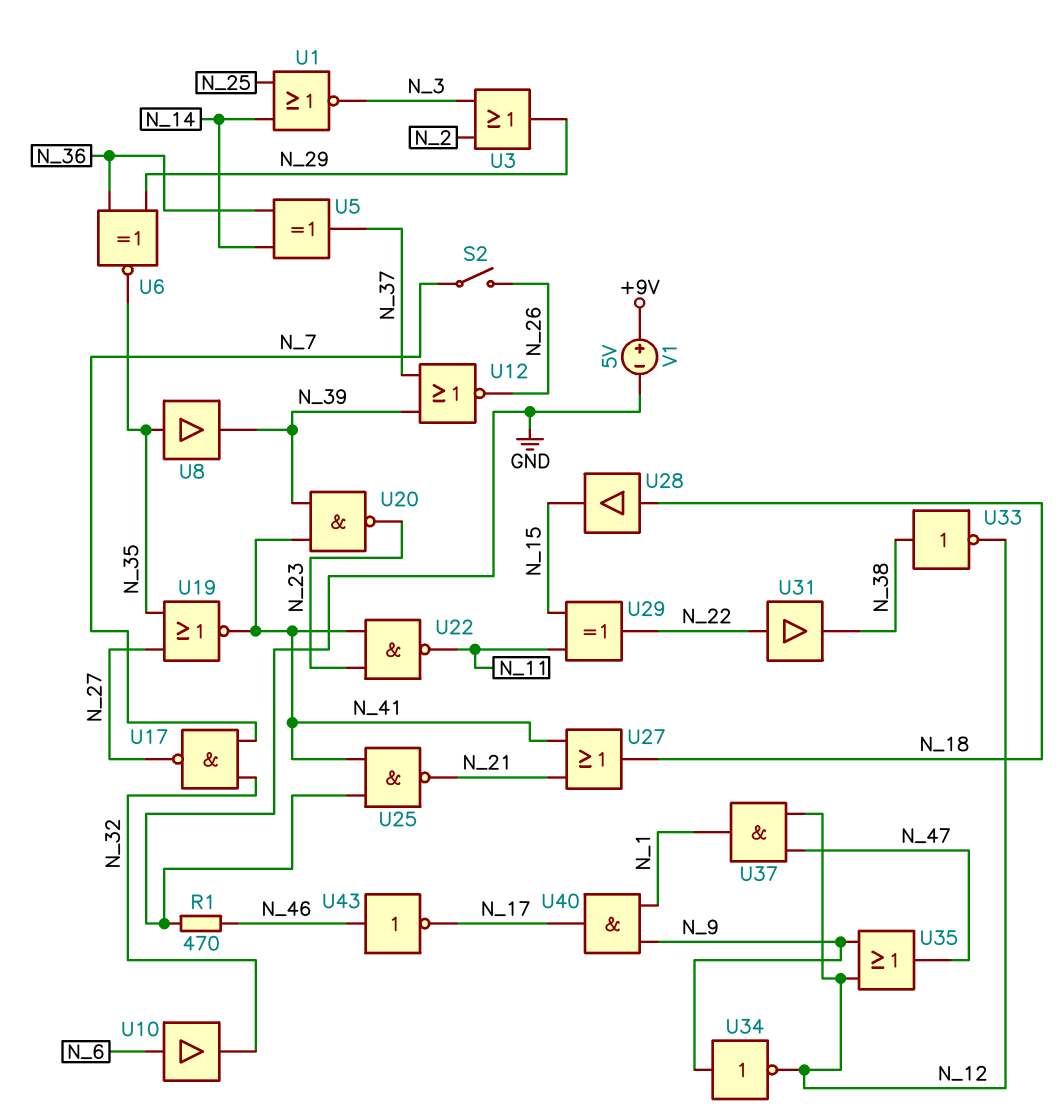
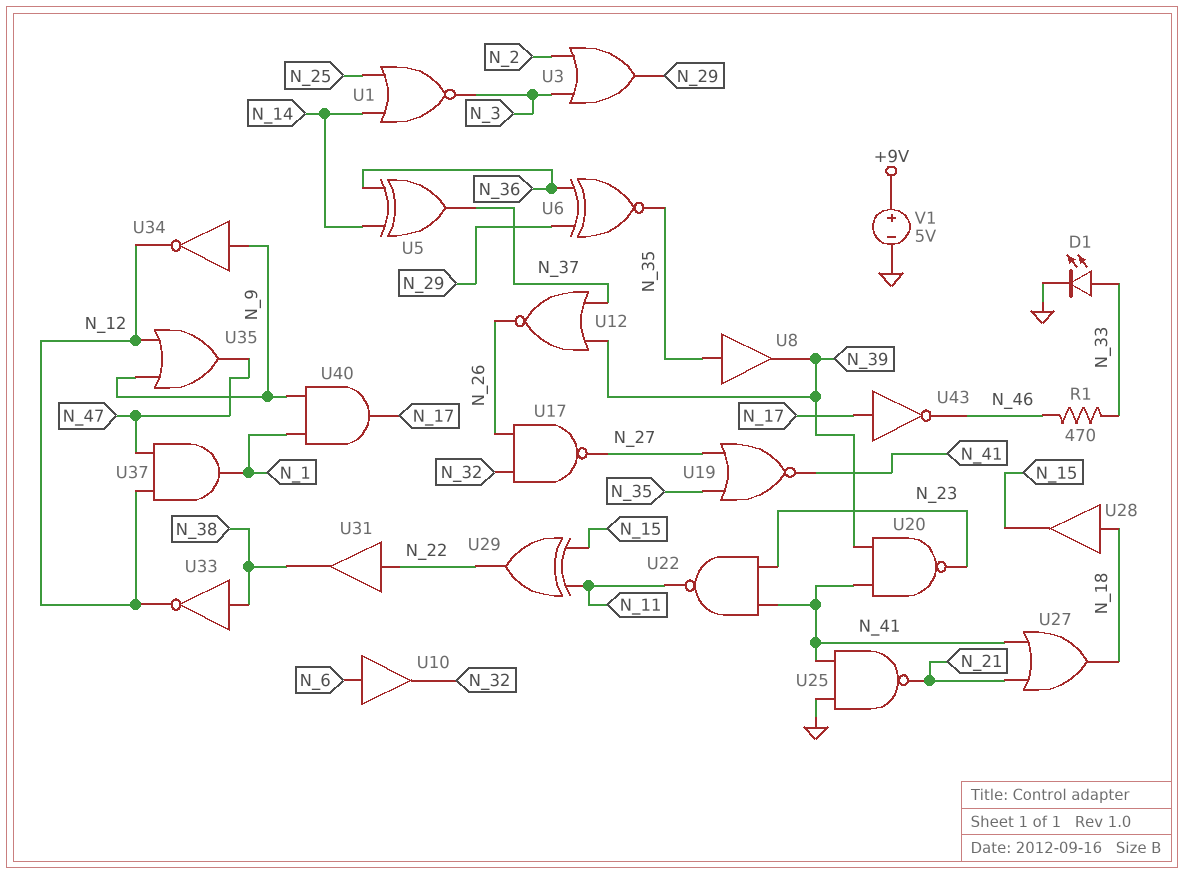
D1: none -> LED (A N_33, K GND)
R1: 470 (GND, N_46) -> 470 (N_33, N_46)
S2: switch (N_7, N_26) -> none
U17: NAND (in N_7, in N_32, out N_27) -> NAND (in N_26, in N_32, out N_27)
U43: NOT (in N_46, out N_17) -> NOT (in N_17, out N_46)

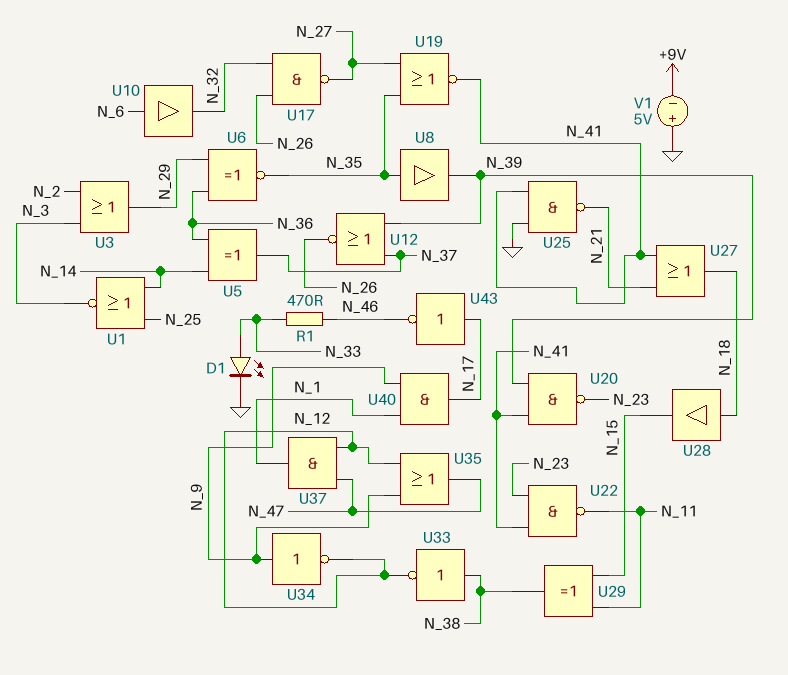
U29: XOR (in N_11, in N_15, out N_22) -> XOR (in N_11, in N_15, out N_38)
U31: buffer (in N_22, out N_38) -> none
V1: 5V (plus +9V, minus GND) -> 5V (plus GND, minus +9V)

